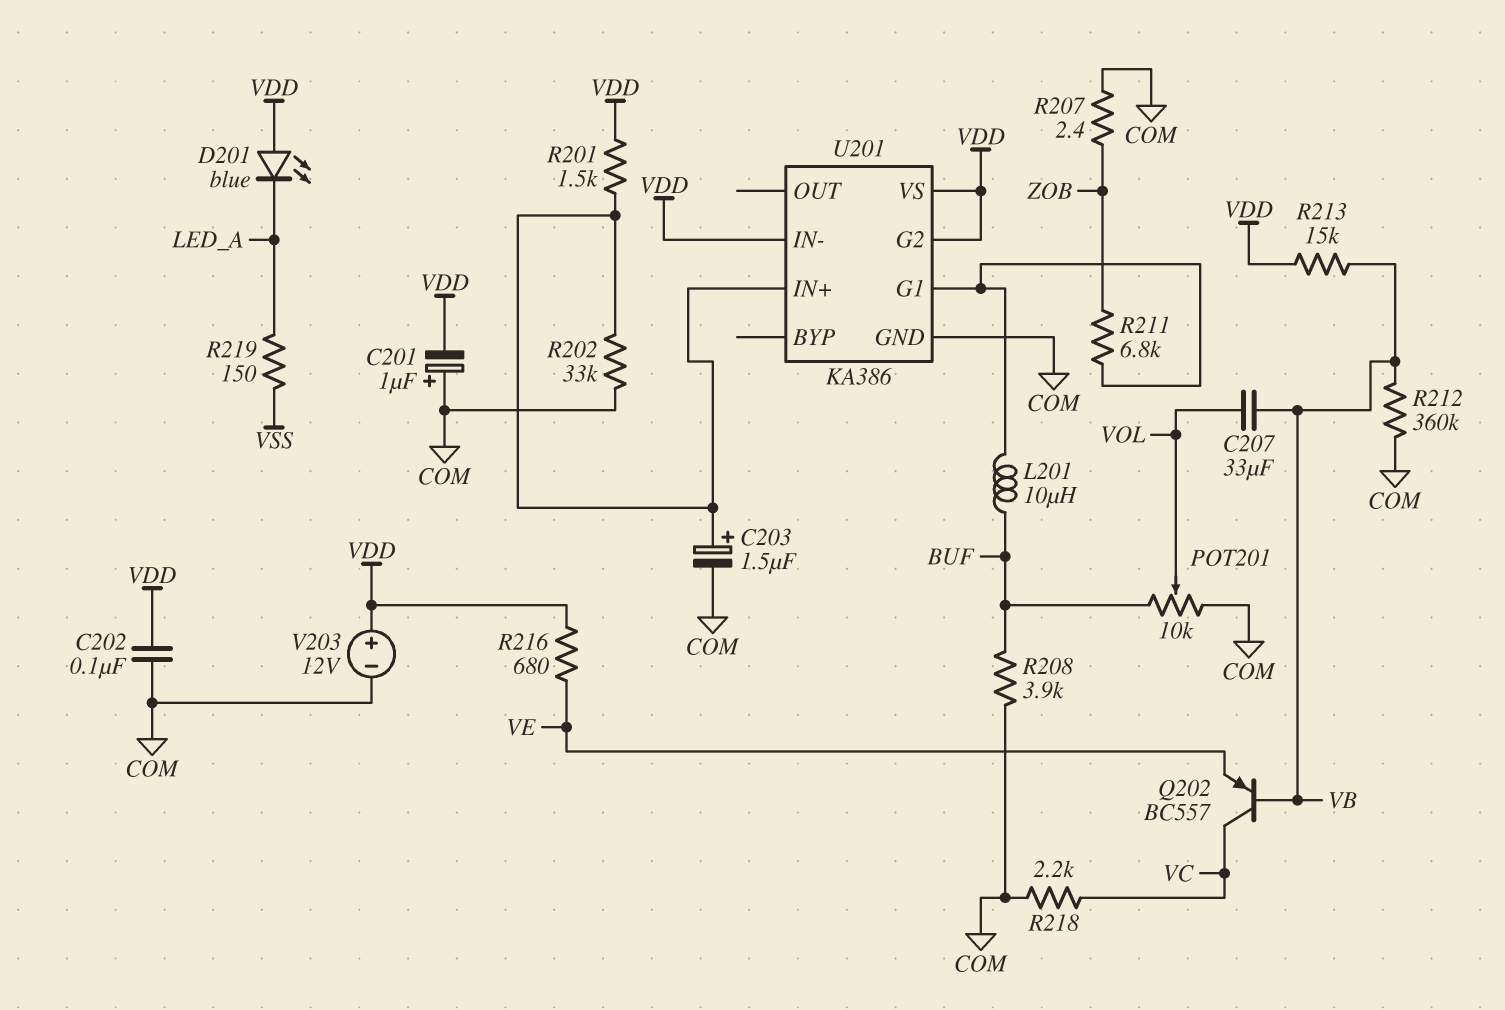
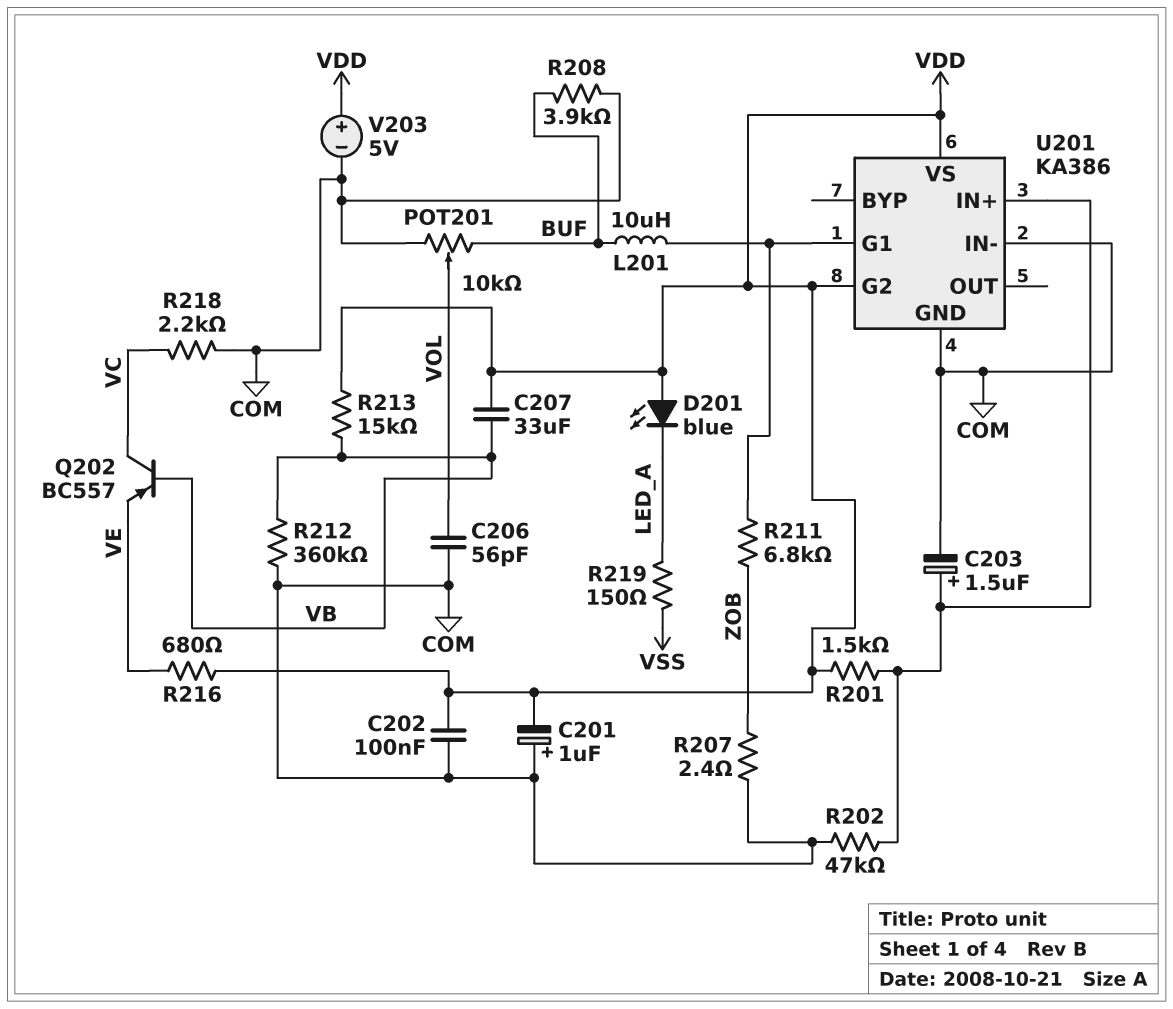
C206: none -> 56pF (COM, VOL)
C207: 33uF (VB, VOL) -> 33uF (VB, VDD)
R202: 33k (COM, U201/IN+) -> 47k (COM, U201/IN+)
U201 pin IN-: VDD -> COM
V203: 12V (plus VDD, minus COM) -> 5V (plus VDD, minus COM)

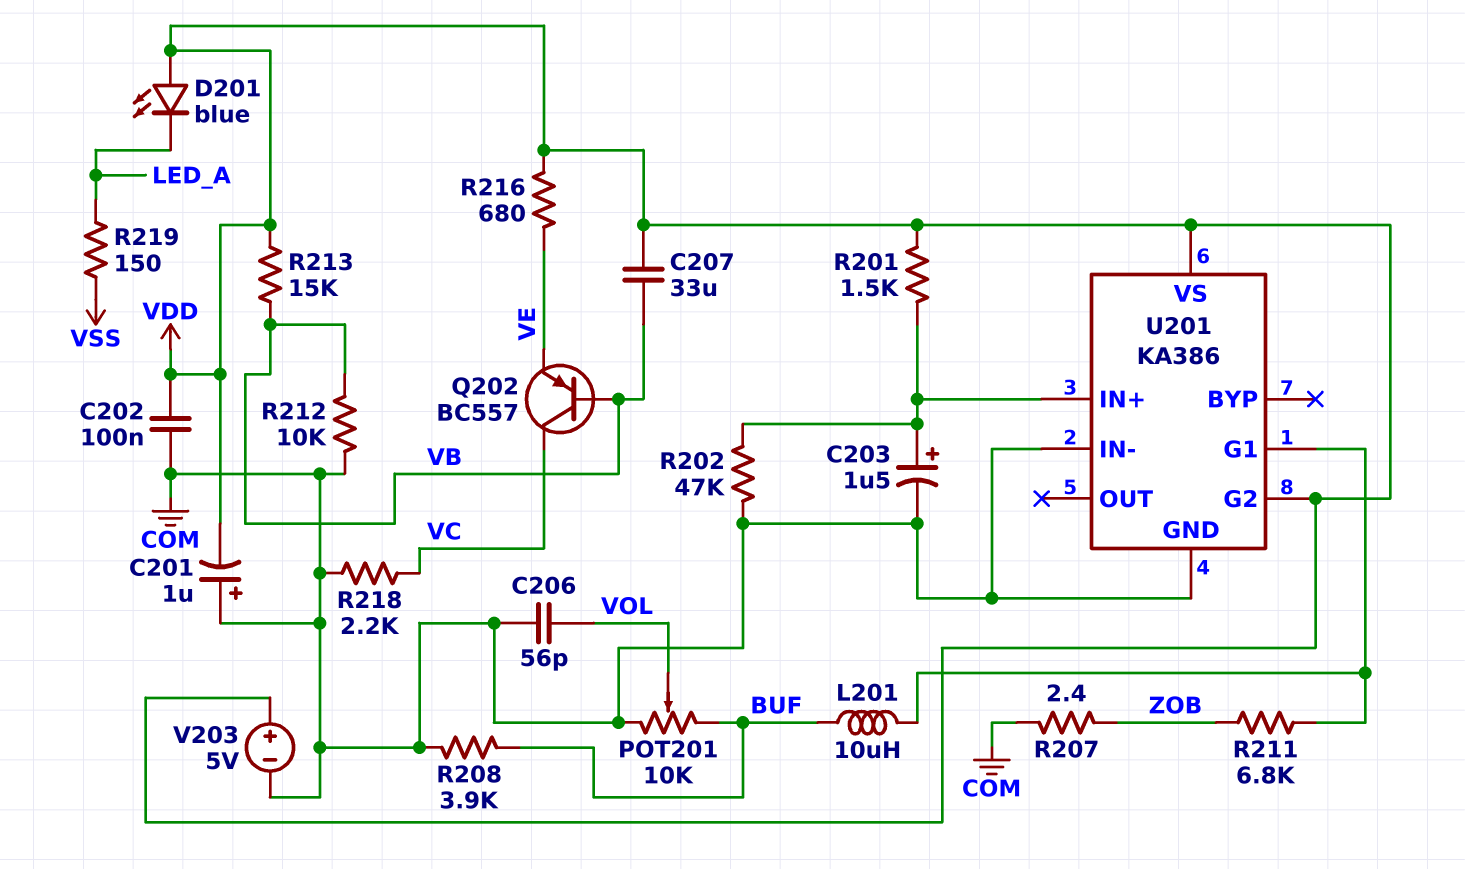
R212: 360k (COM, VB) -> 10k (COM, VB)

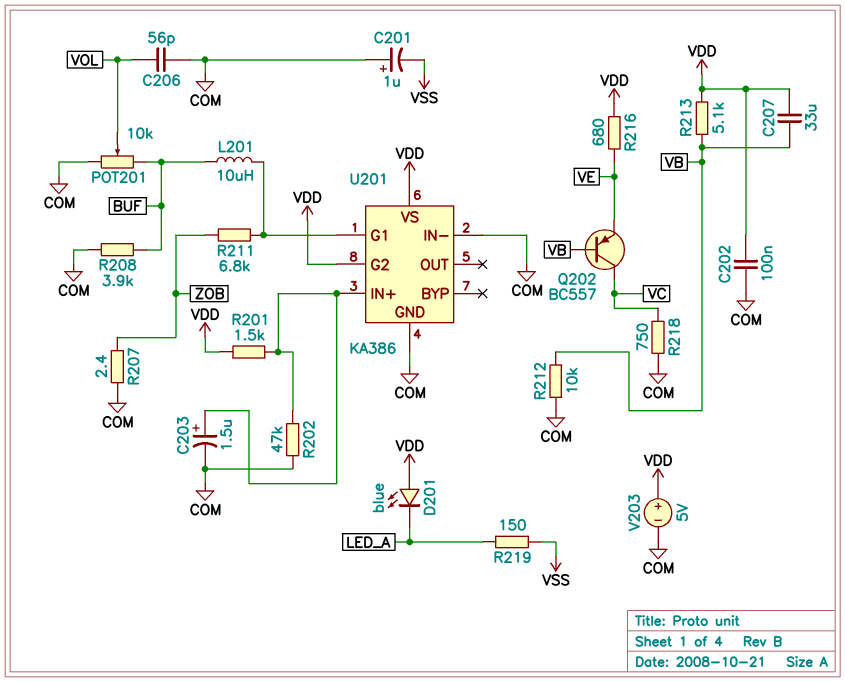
C201: 1uF (plus COM, minus VDD) -> 1uF (plus COM, minus VSS)
R213: 15k (VB, VDD) -> 5.1k (VB, VDD)
R218: 2.2k (COM, VC) -> 750 (COM, VC)

